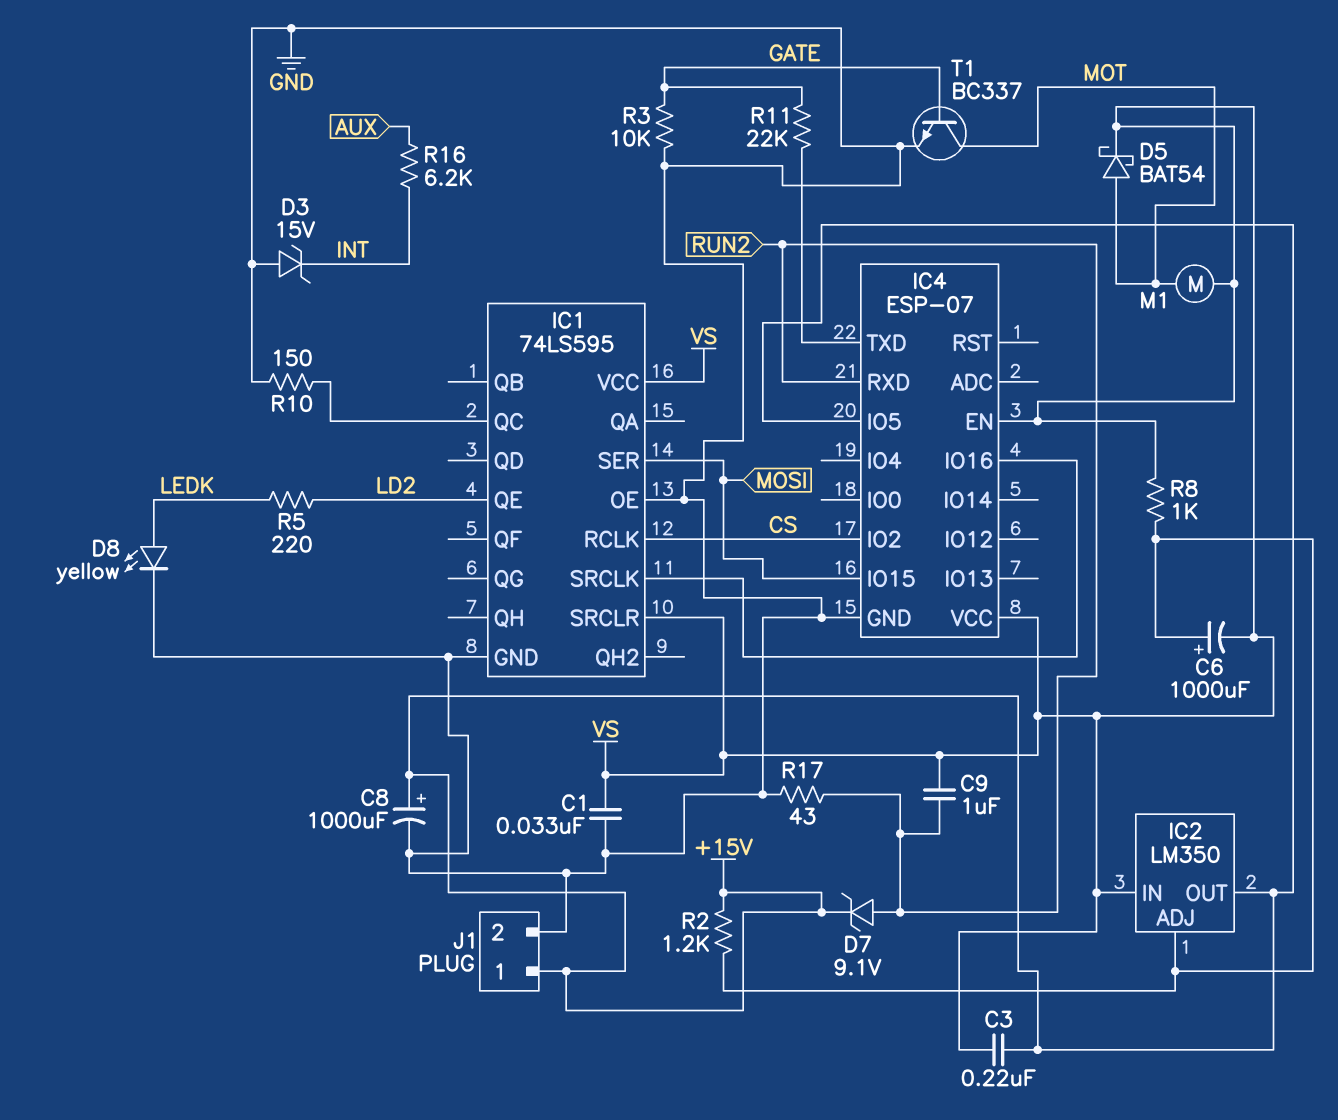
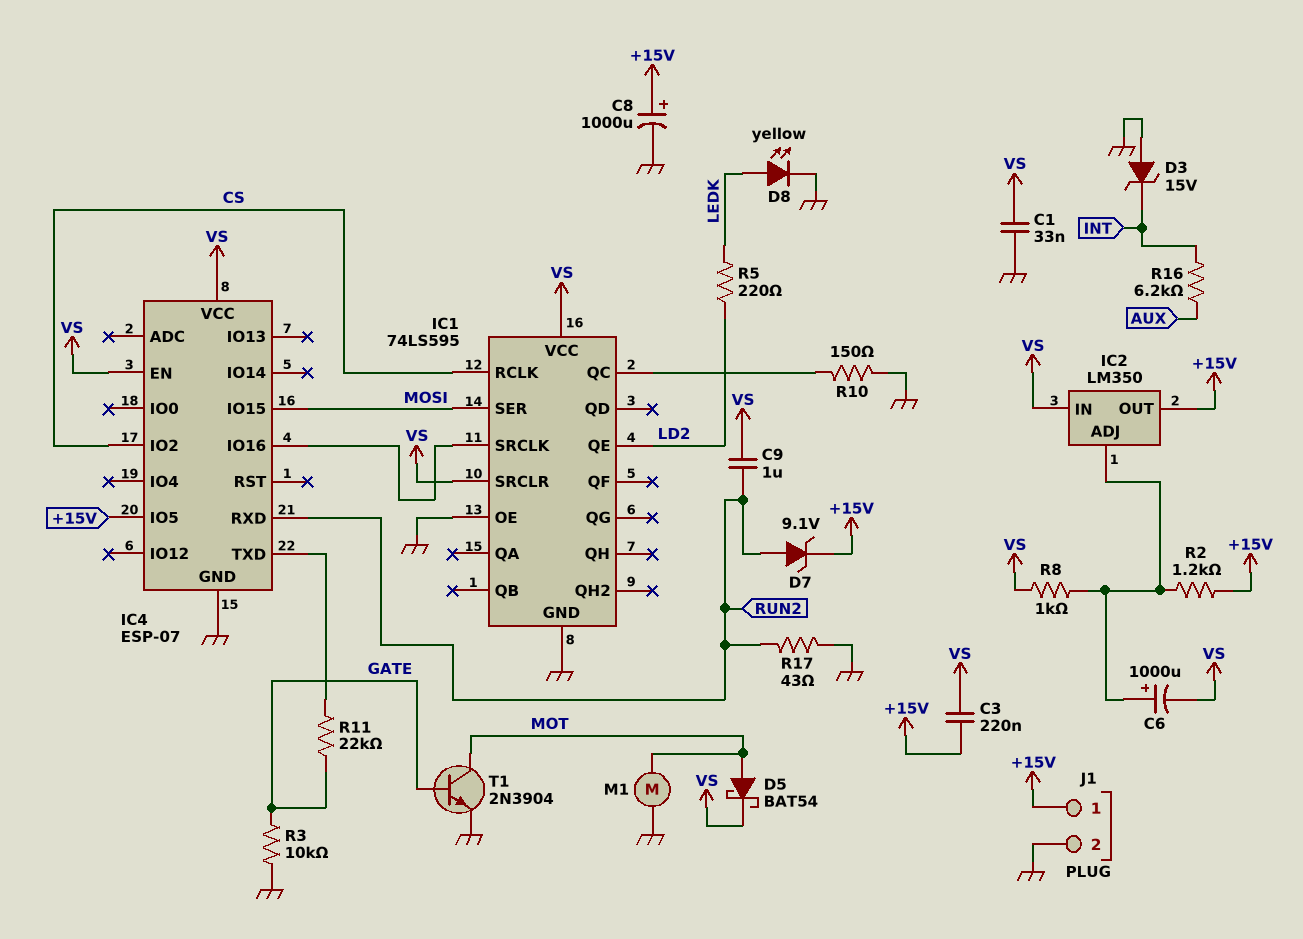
M1: motor (MOT, VS) -> motor (GND, MOT)
T1: NPN BC337 (B GATE, C MOT, E GND) -> NPN 2N3904 (B GATE, C MOT, E GND)

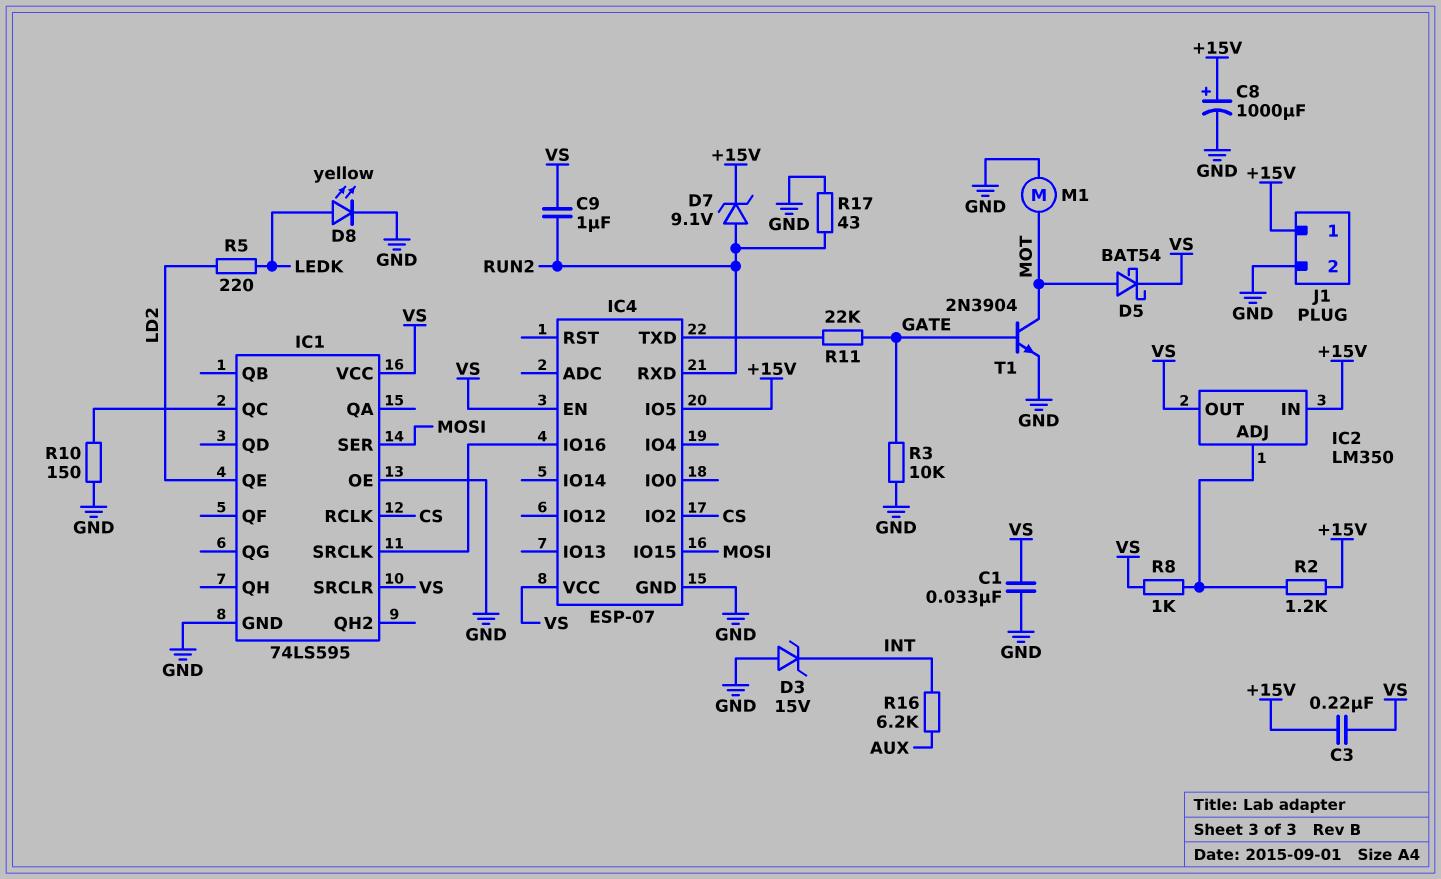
C6: 1000uF (plus IC2/ADJ, minus VS) -> none
IC2 pin IN: VS -> +15V
IC2 pin OUT: +15V -> VS

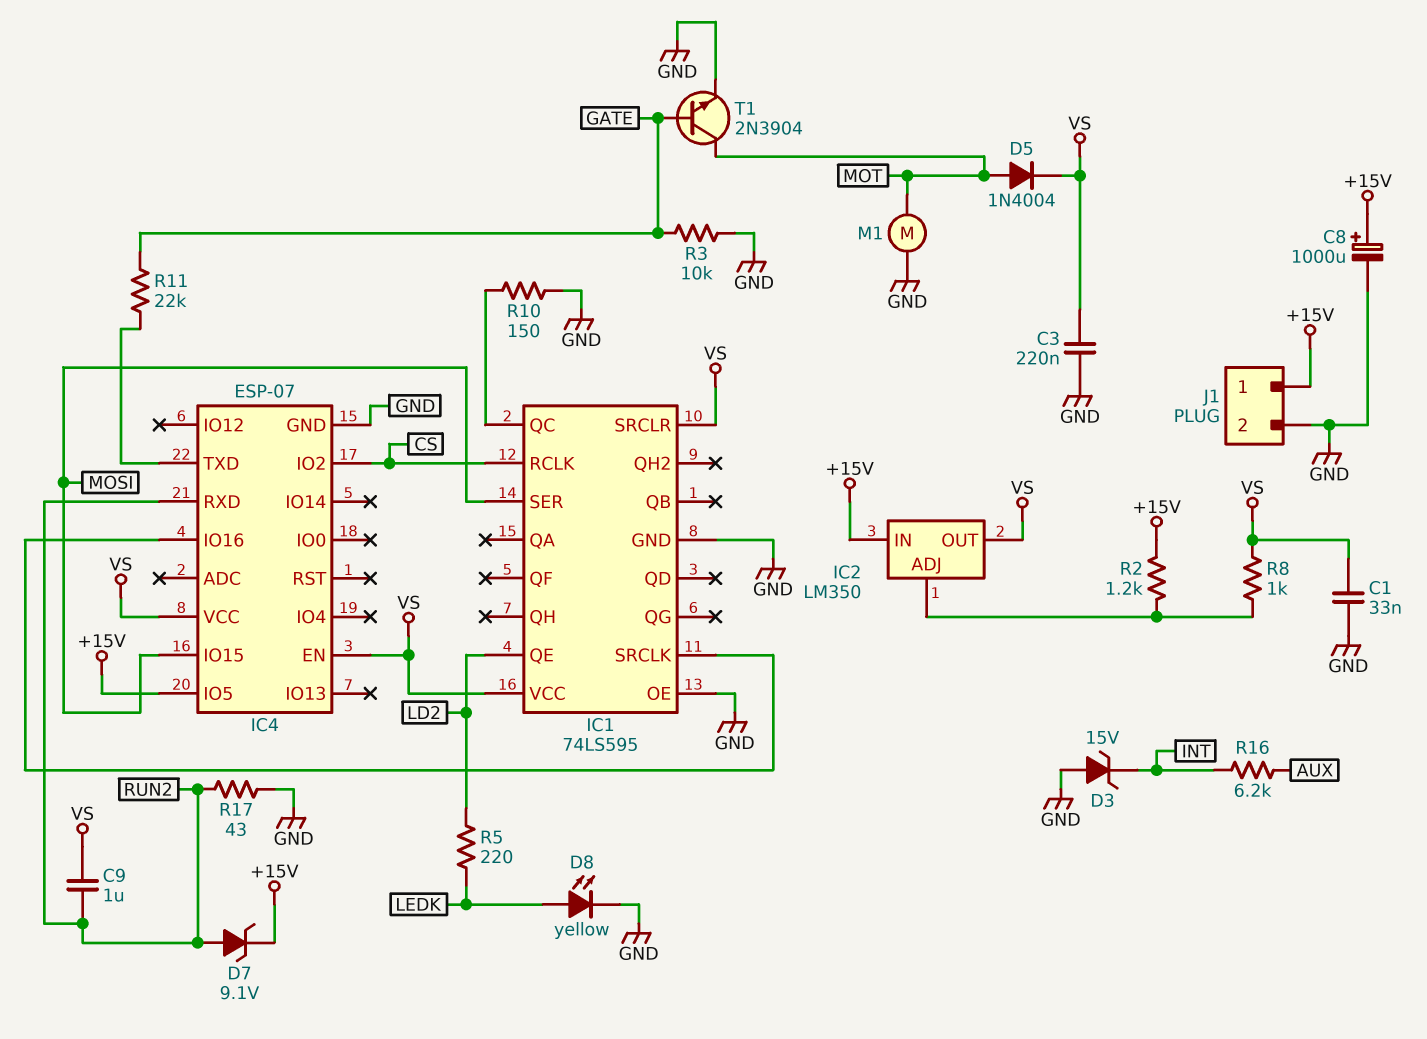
C3: 220nF (+15V, VS) -> 220nF (GND, VS)
D5: schottky BAT54 (A MOT, K VS) -> diode 1N4004 (A MOT, K VS)

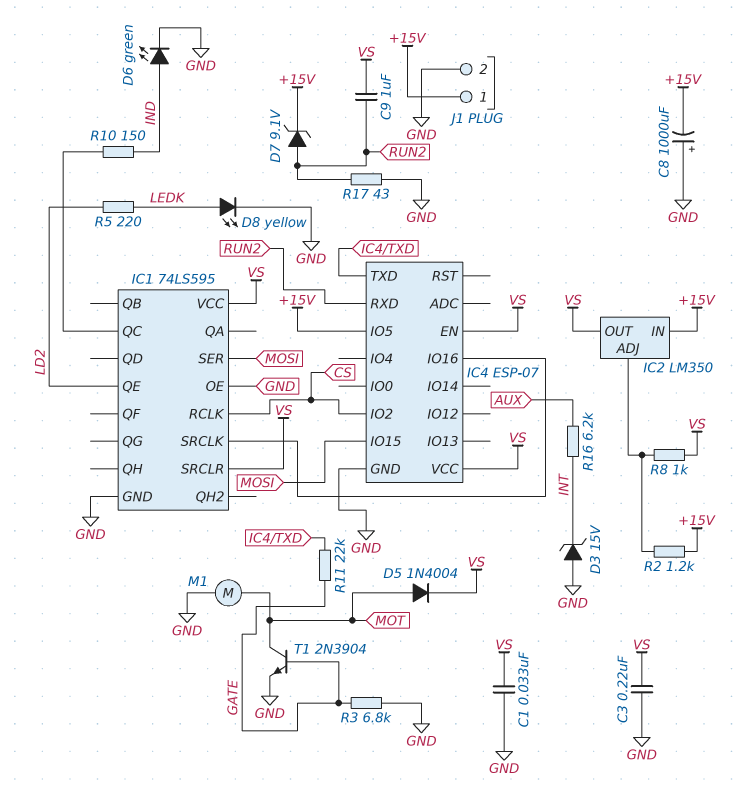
C8: 1000uF (plus +15V, minus GND) -> 1000uF (plus GND, minus +15V)
D6: none -> LED green (A IND, K GND)
R3: 10k (GATE, GND) -> 6.8k (GATE, GND)
R10: 150 (GND, IC1/QC) -> 150 (IC1/QC, IND)

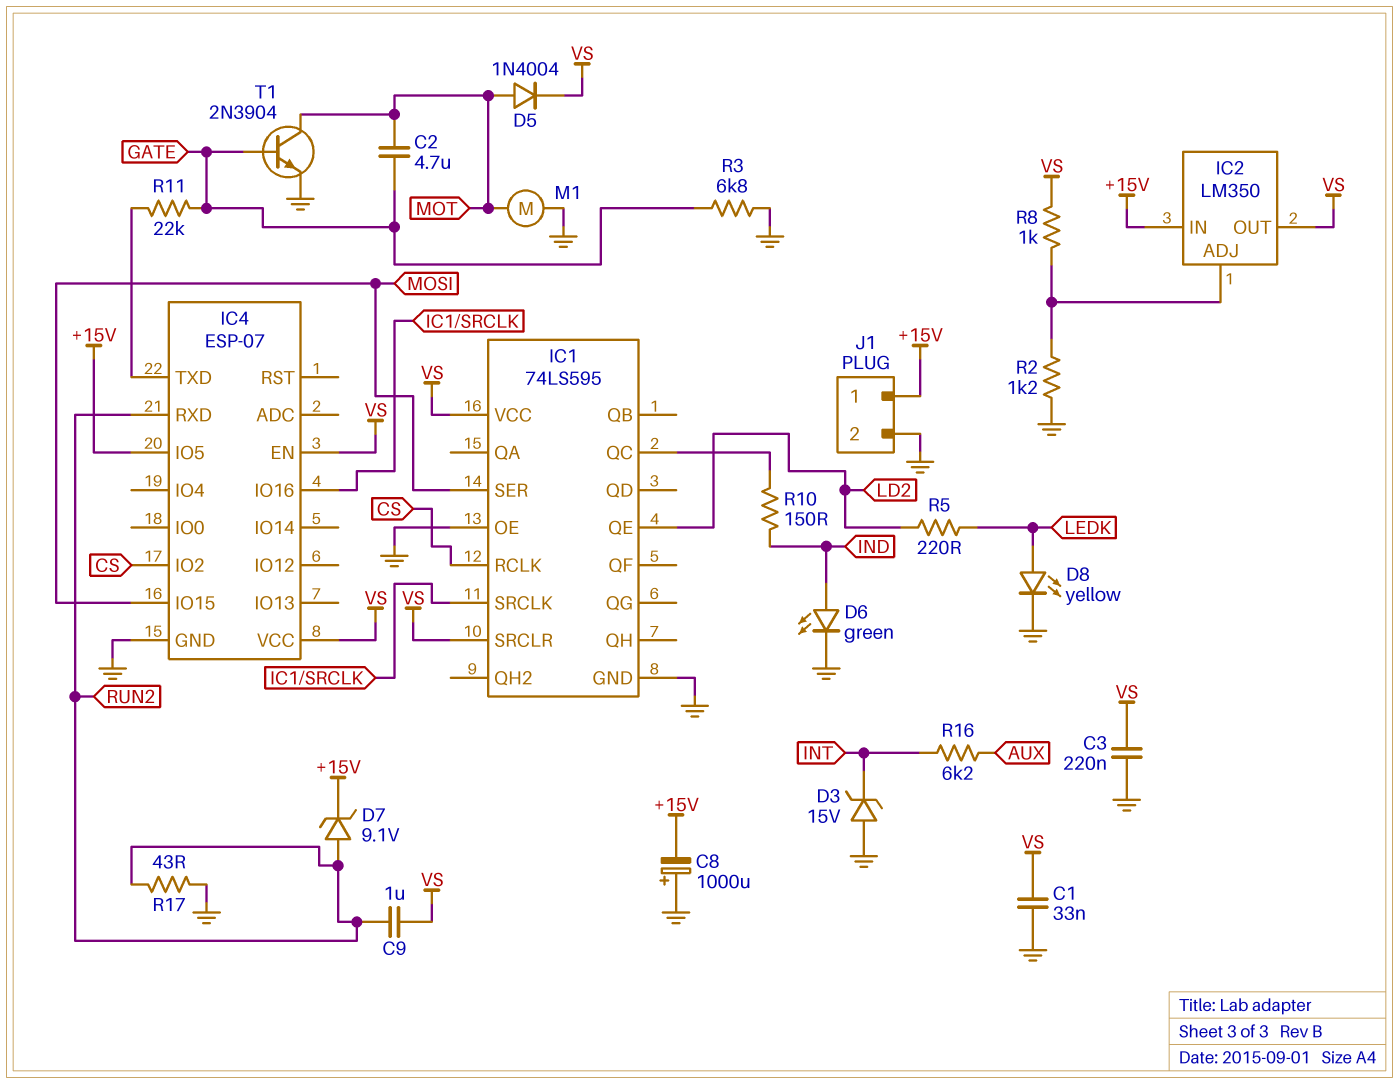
C2: none -> 4.7uF (GATE, MOT)
R2: 1.2k (+15V, IC2/ADJ) -> 1.2k (GND, IC2/ADJ)

